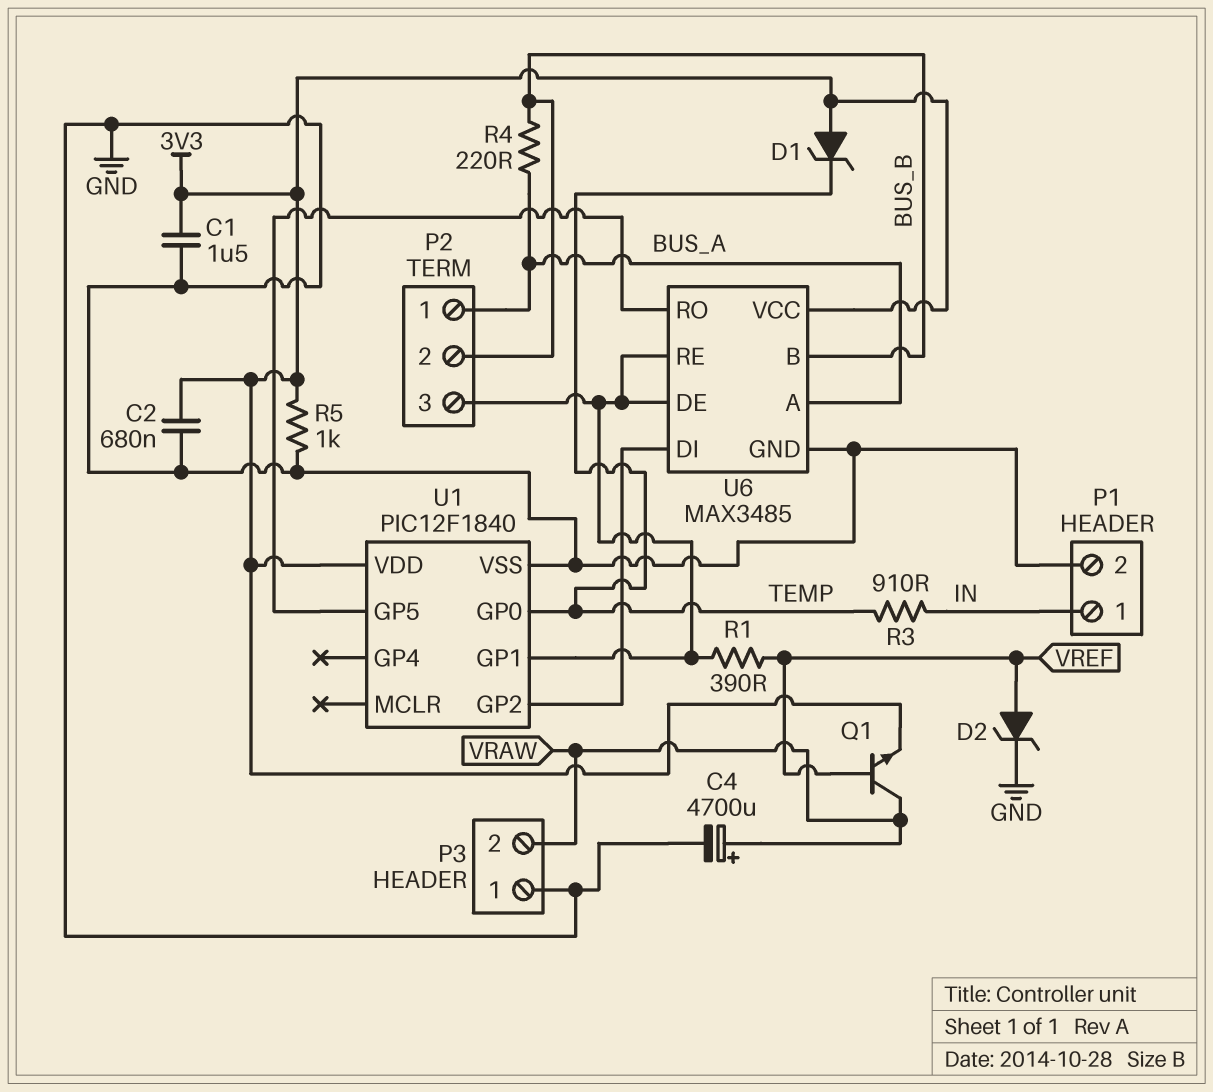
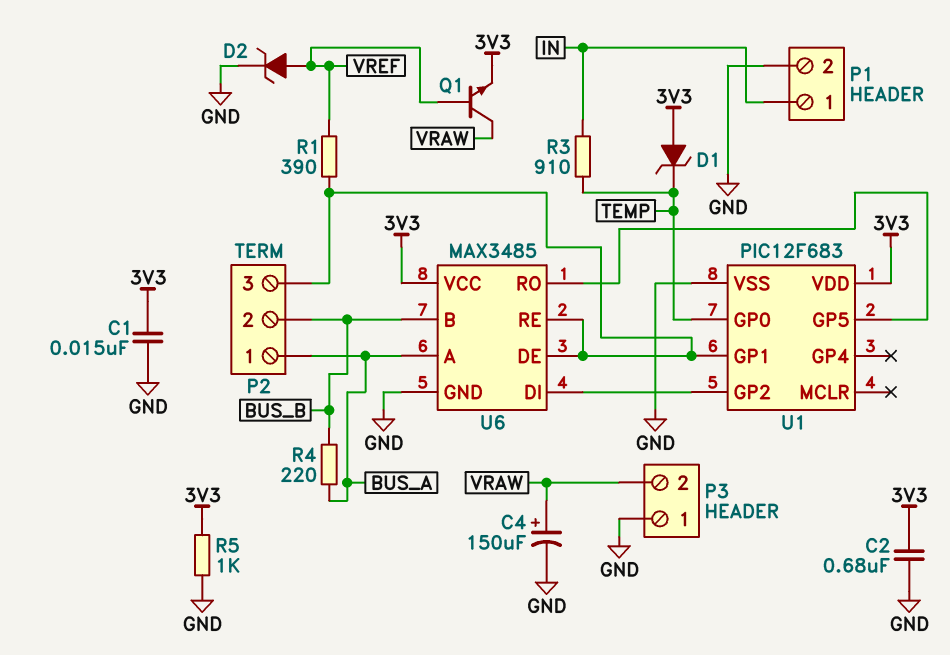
C1: 1.5uF (3V3, GND) -> 15nF (3V3, GND)
C4: 4700uF (plus VRAW, minus GND) -> 150uF (plus VRAW, minus GND)
U1: PIC12F1840 -> PIC12F683

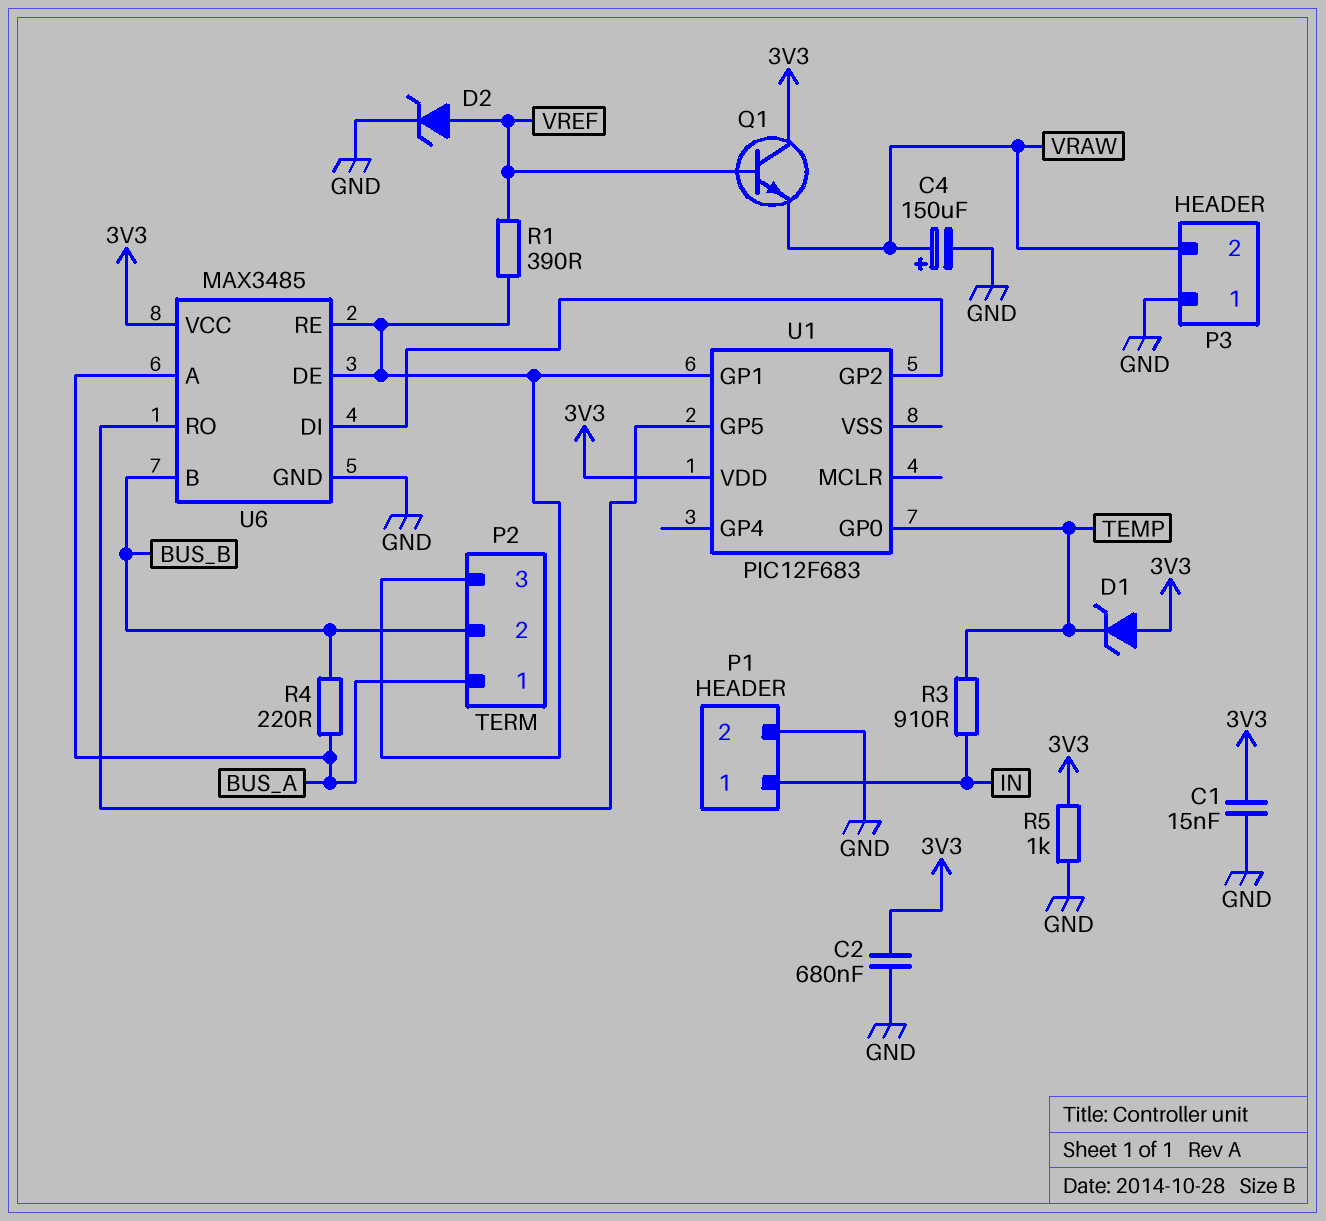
Q1: NPN (B VREF, C VRAW, E 3V3) -> NPN (B VREF, C 3V3, E VRAW)
U1 pin VSS: GND -> none

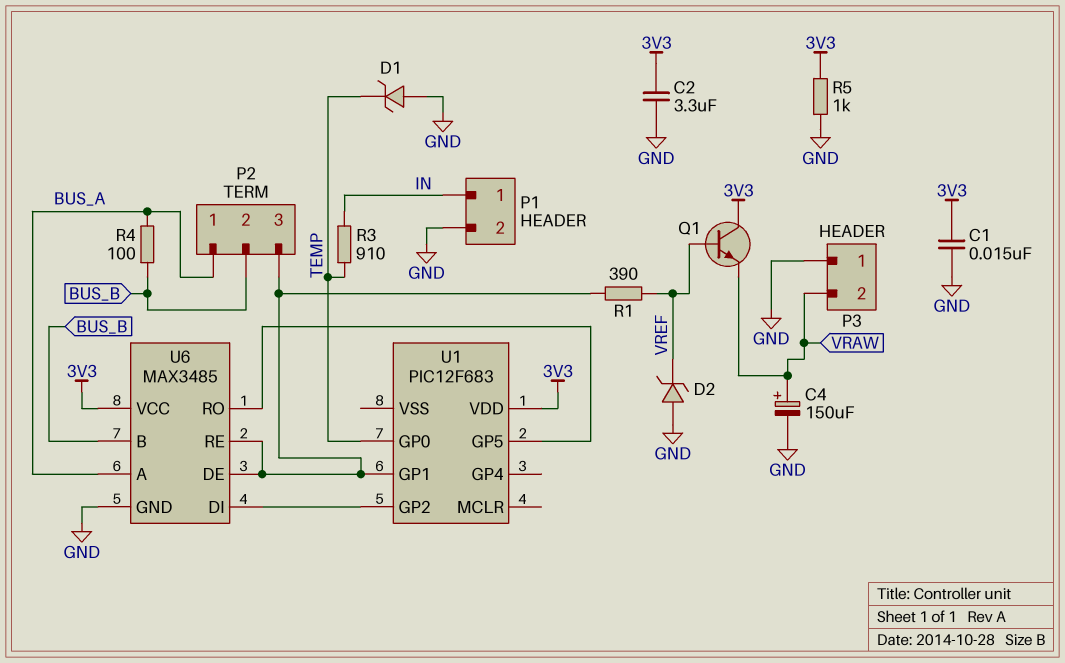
C2: 680nF (3V3, GND) -> 3.3uF (3V3, GND)
D1: zener (A 3V3, K TEMP) -> zener (A GND, K TEMP)
D2: zener (A VREF, K GND) -> zener (A GND, K VREF)
R4: 220 (BUS_A, BUS_B) -> 100 (BUS_A, BUS_B)

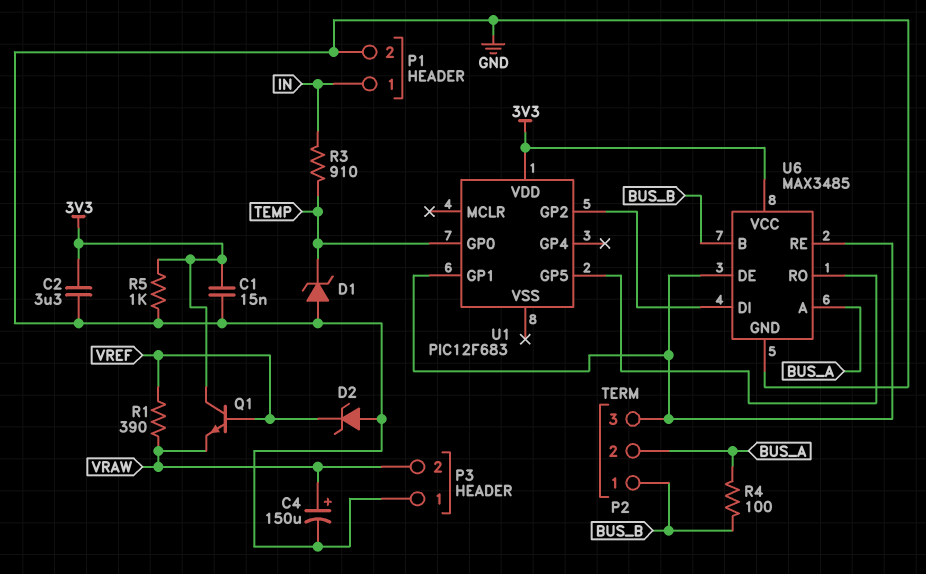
P2 pin 1: BUS_A -> BUS_B
P2 pin 2: BUS_B -> BUS_A
R1: 390 (P2/3, VREF) -> 390 (VRAW, VREF)

